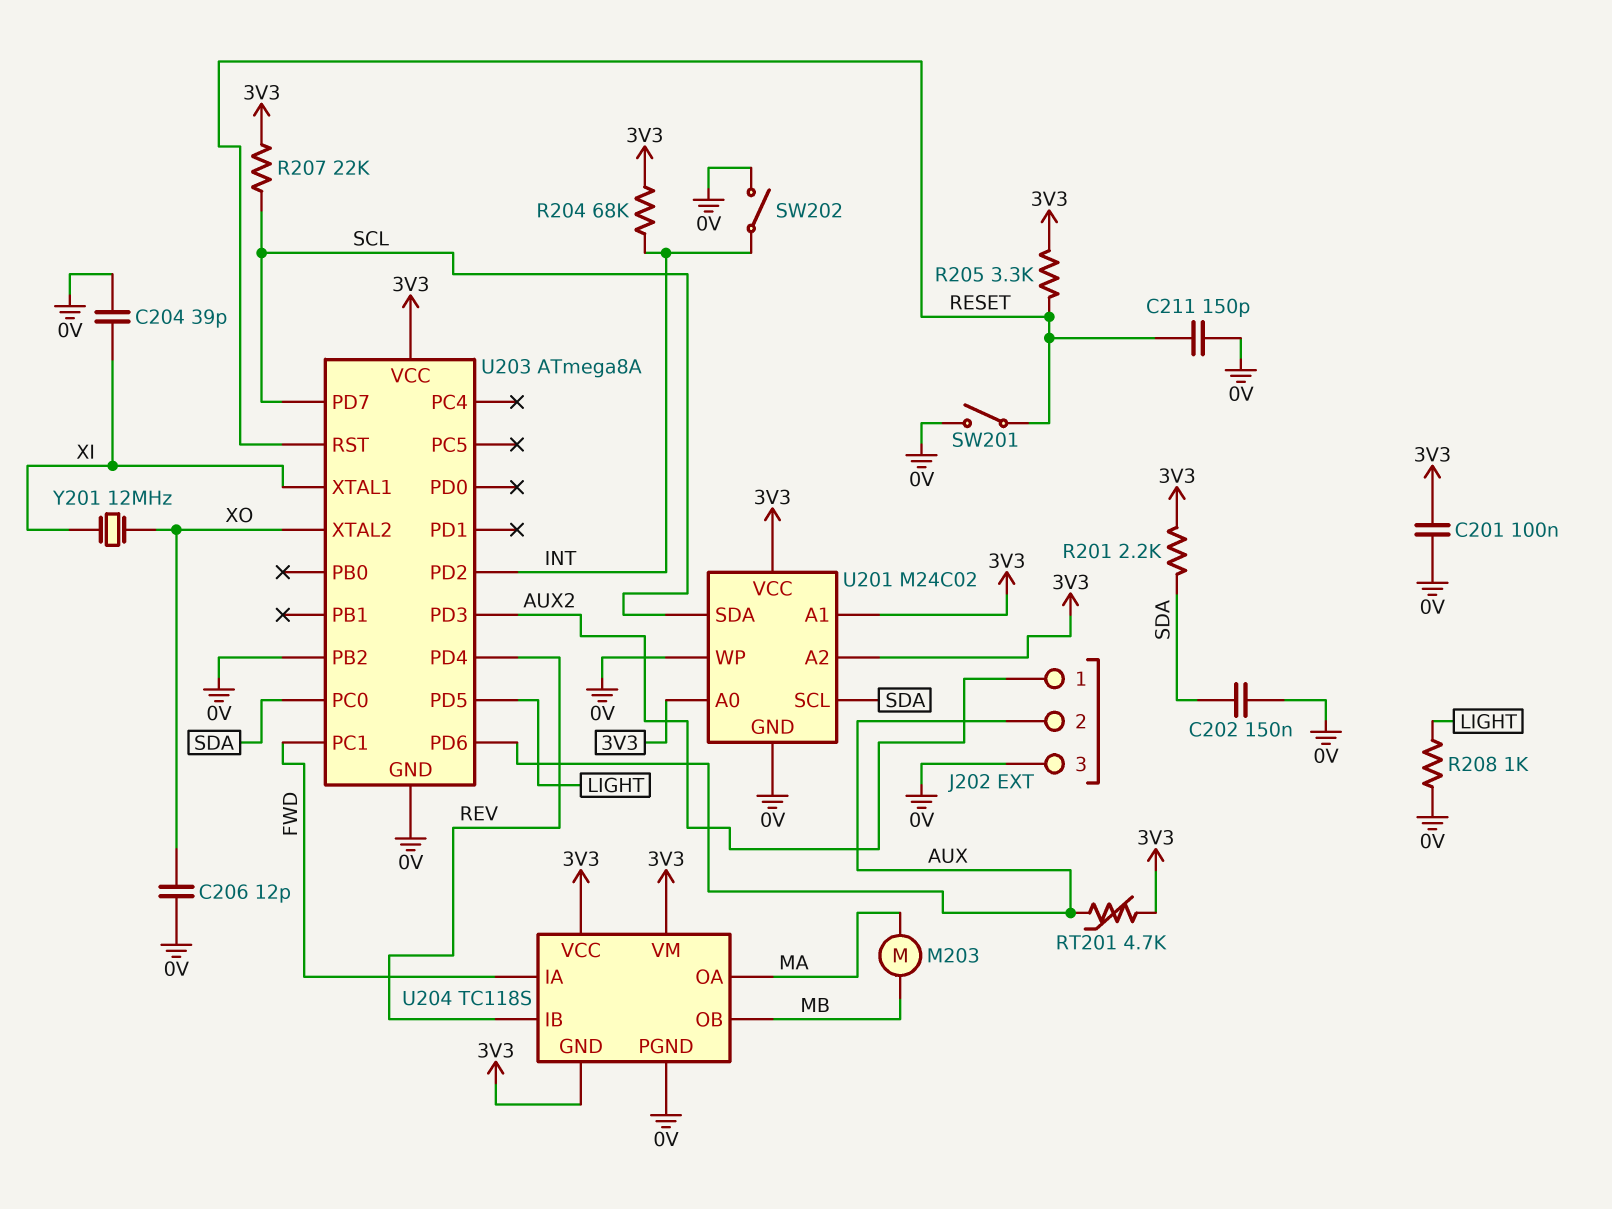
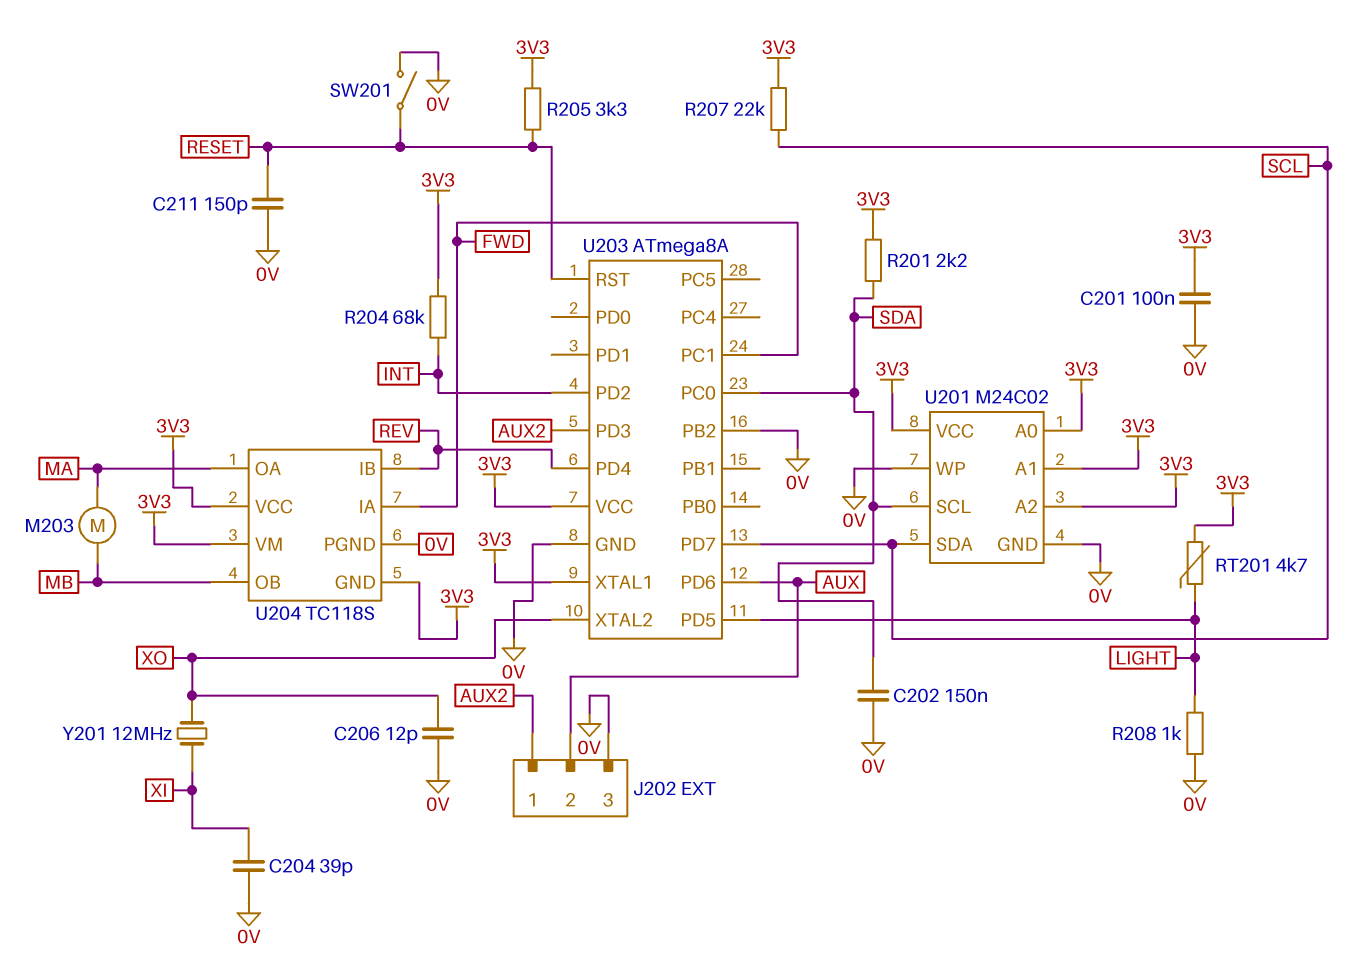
RT201: 4.7k (3V3, AUX) -> 4.7k (3V3, LIGHT)
SW202: switch (0V, INT) -> none
U203 pin XTAL1: XI -> 3V3

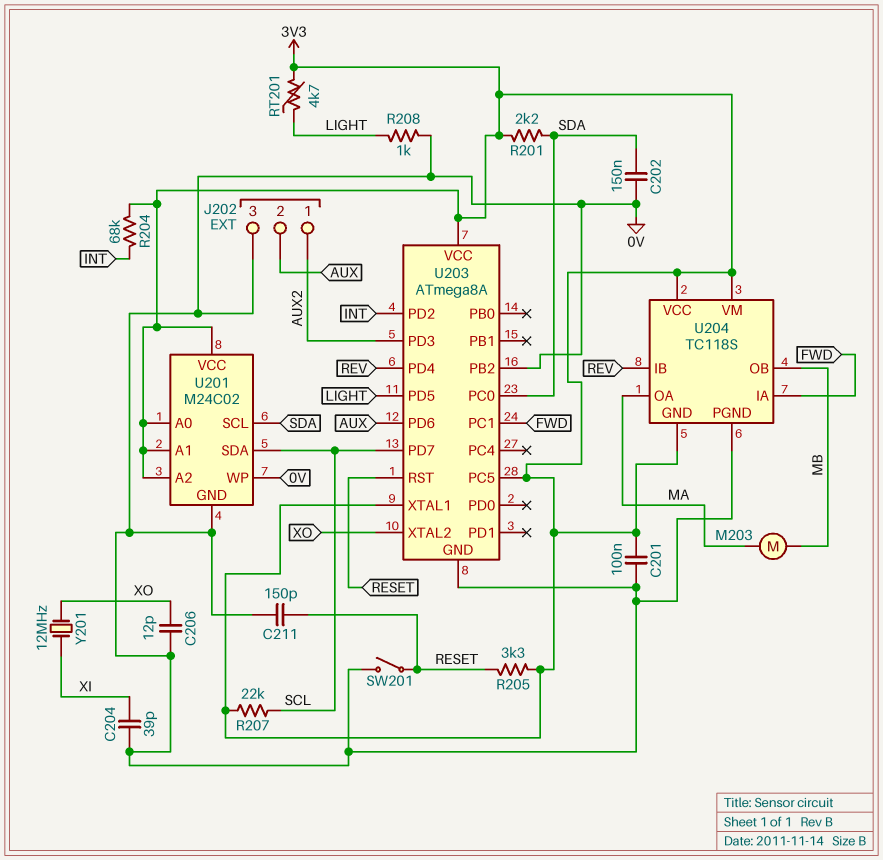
U203 pin PC5: none -> 3V3

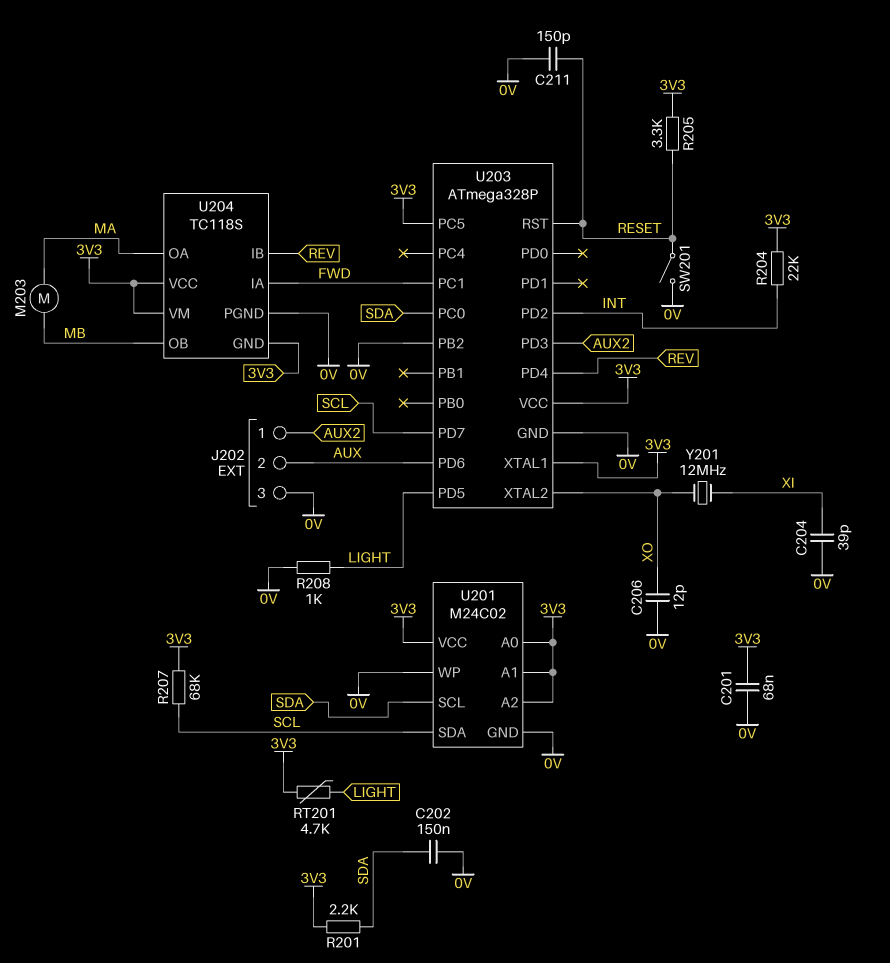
C201: 100nF (0V, 3V3) -> 68nF (0V, 3V3)
R204: 68k (3V3, INT) -> 22k (3V3, INT)
R207: 22k (3V3, SCL) -> 68k (3V3, SCL)
U203: ATmega8A -> ATmega328P

